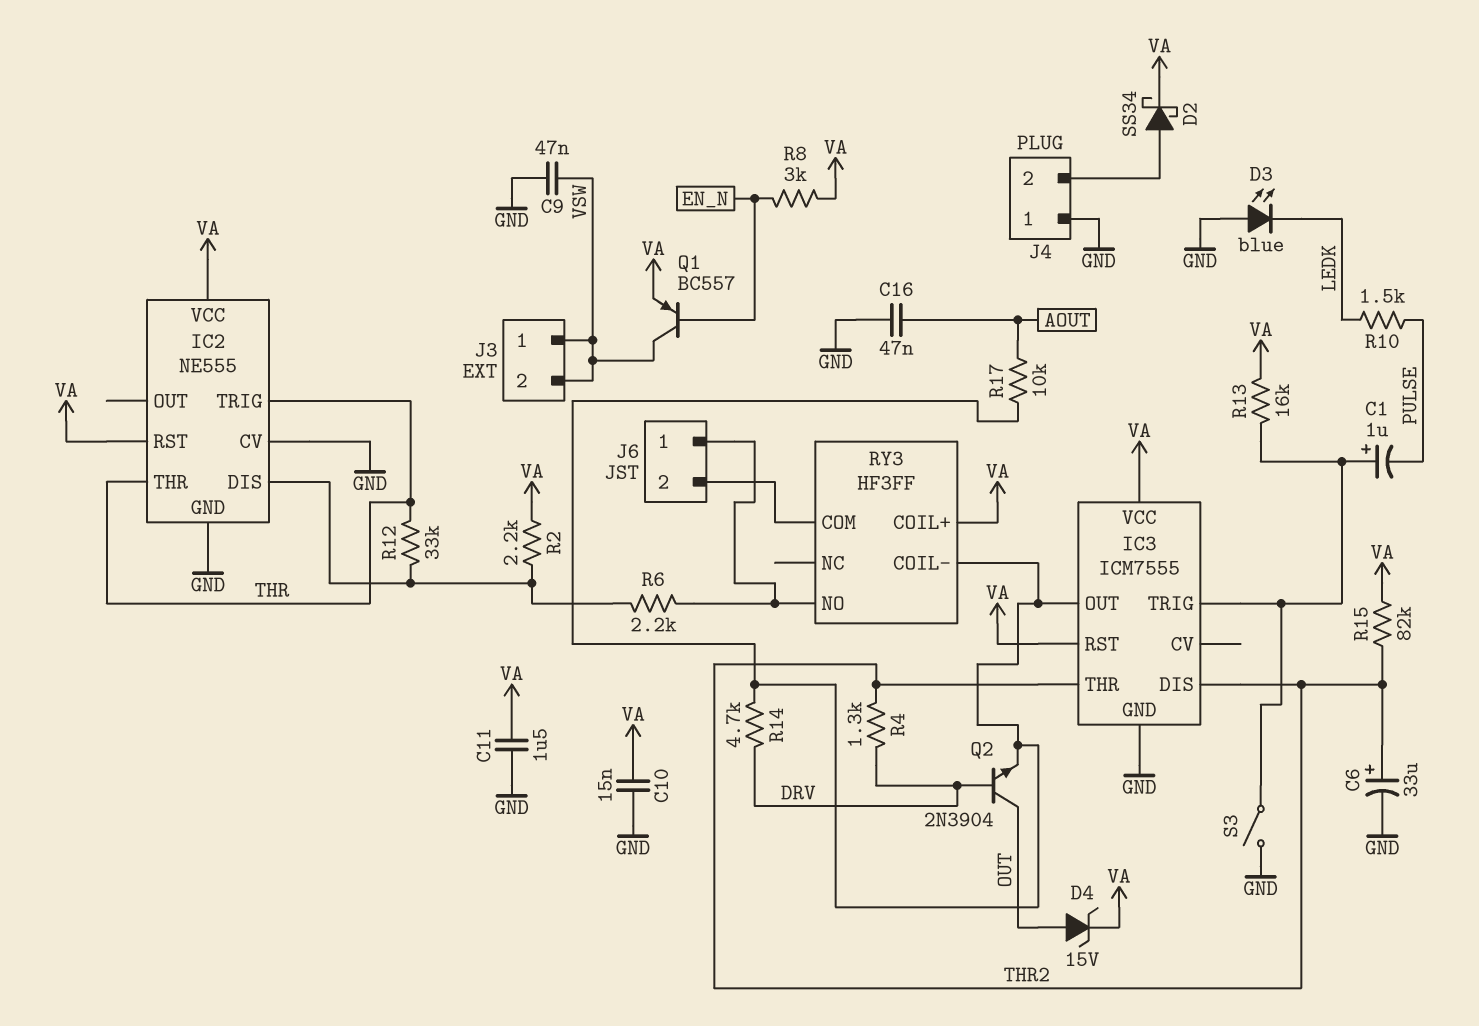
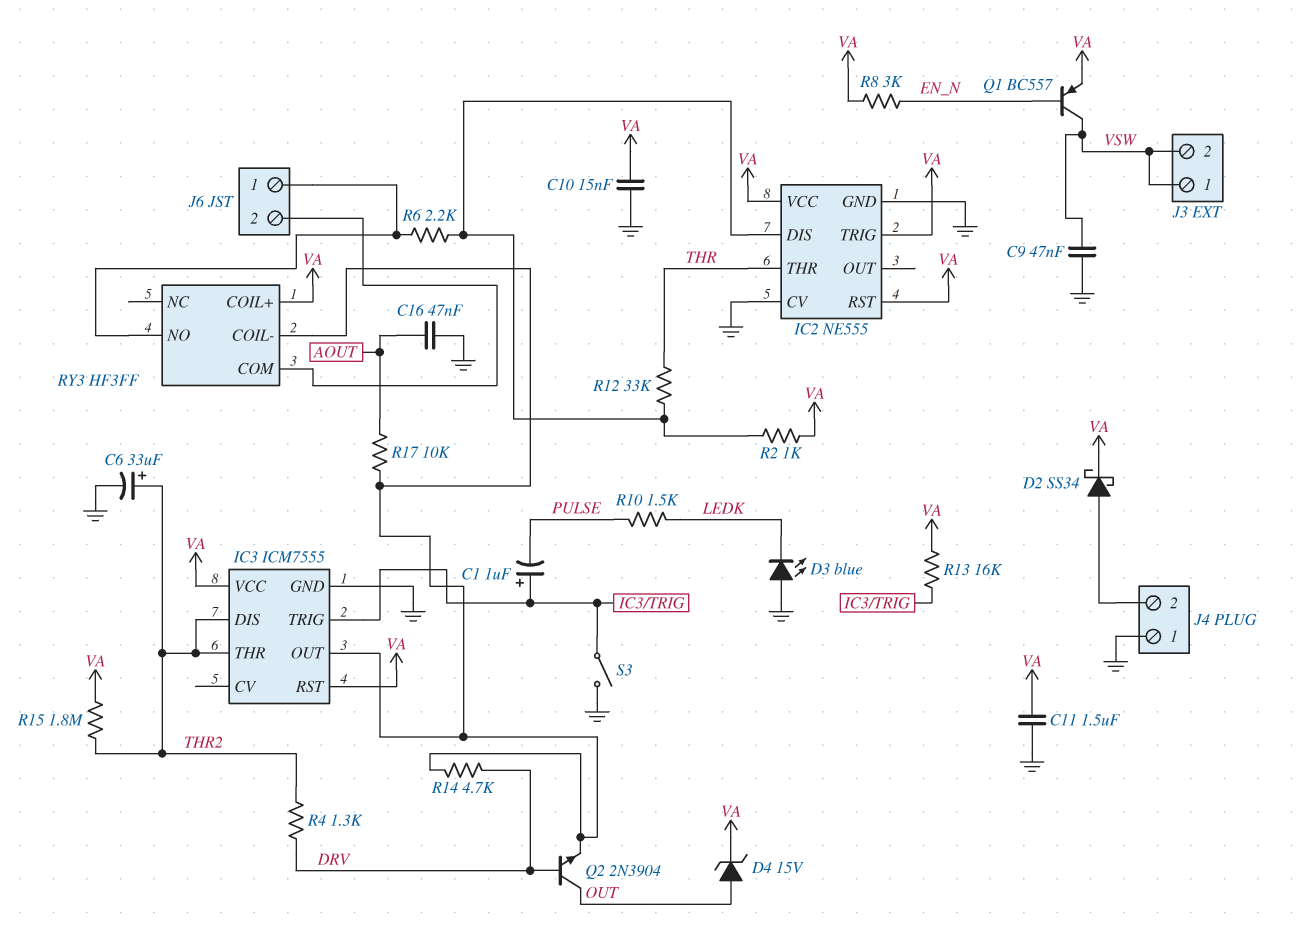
IC2 pin TRIG: THR -> VA
R2: 2.2k (IC2/DIS, VA) -> 1k (IC2/DIS, VA)
R15: 82k (THR2, VA) -> 1.8M (THR2, VA)

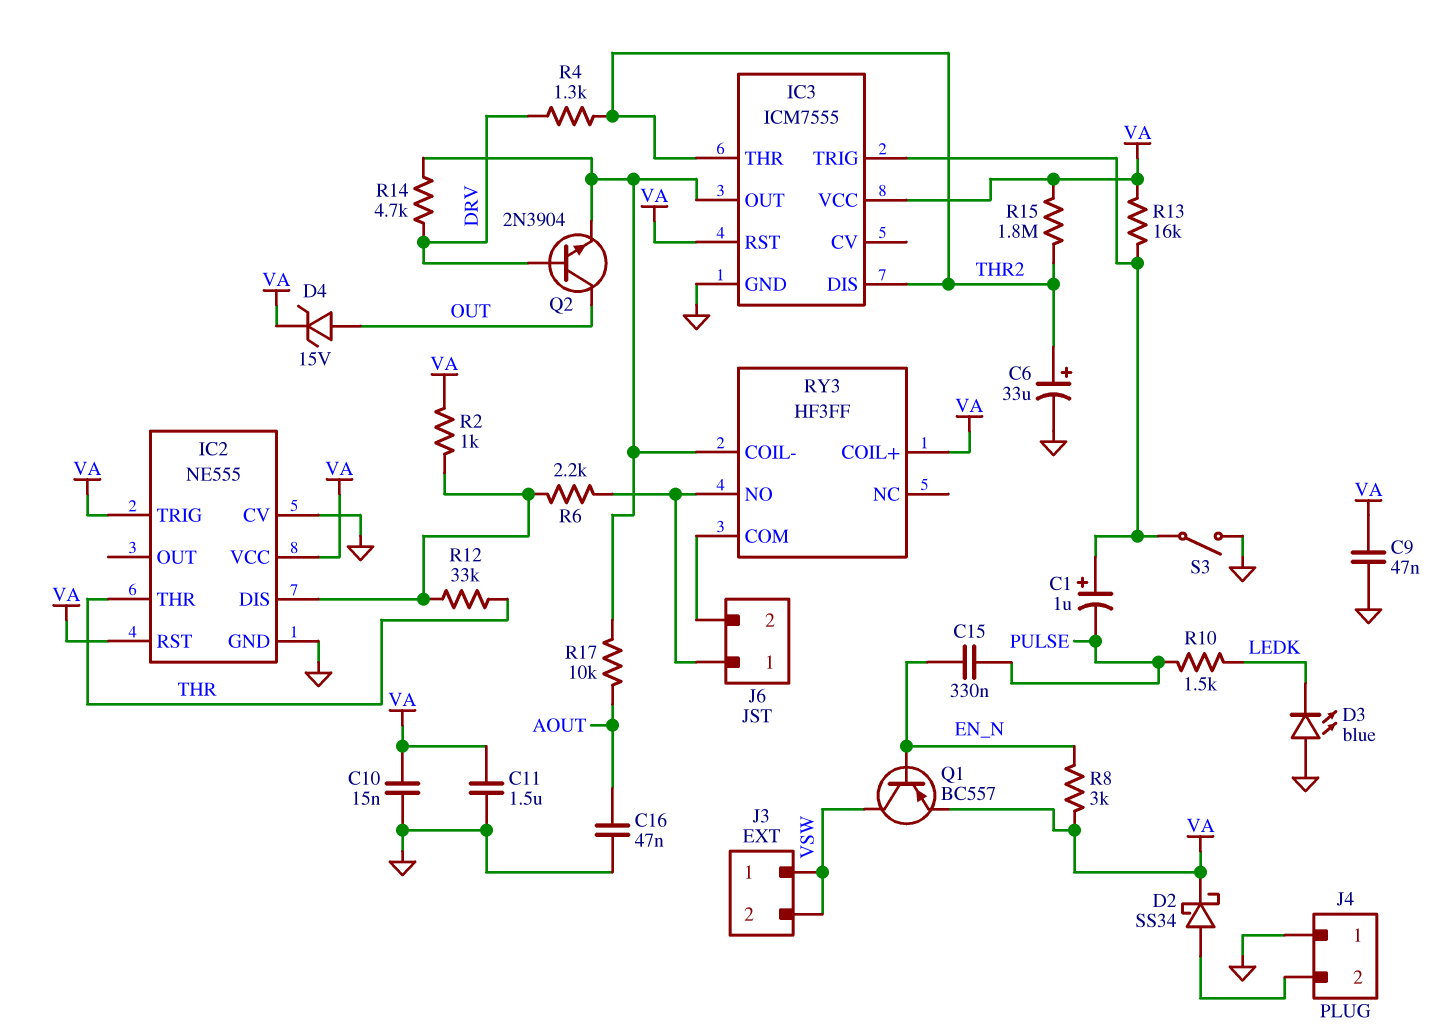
C9: 47nF (GND, VSW) -> 47nF (GND, VA)
C15: none -> 330nF (EN_N, PULSE)

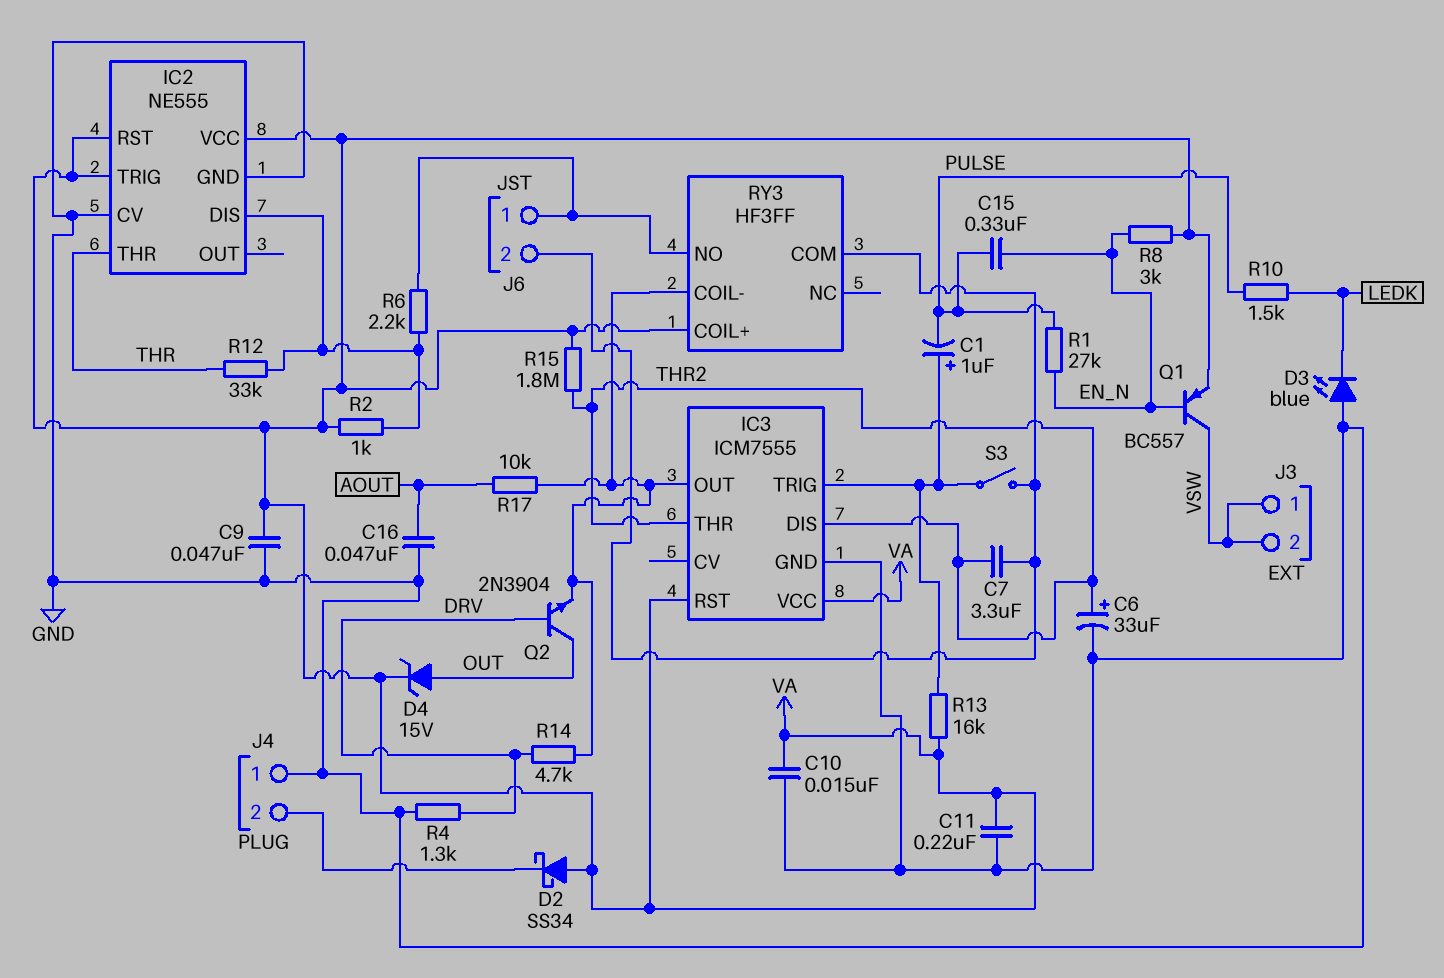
C7: none -> 3.3uF (J6/2, THR2)
C11: 1.5uF (GND, VA) -> 220nF (GND, VA)
D2: schottky SS34 (A J4/2, K VA) -> schottky SS34 (A VA, K J4/2)
R1: none -> 27k (EN_N, PULSE)
R4: 1.3k (DRV, THR2) -> 1.3k (DRV, GND)
S3: switch (GND, IC3/TRIG) -> switch (IC3/TRIG, J6/2)

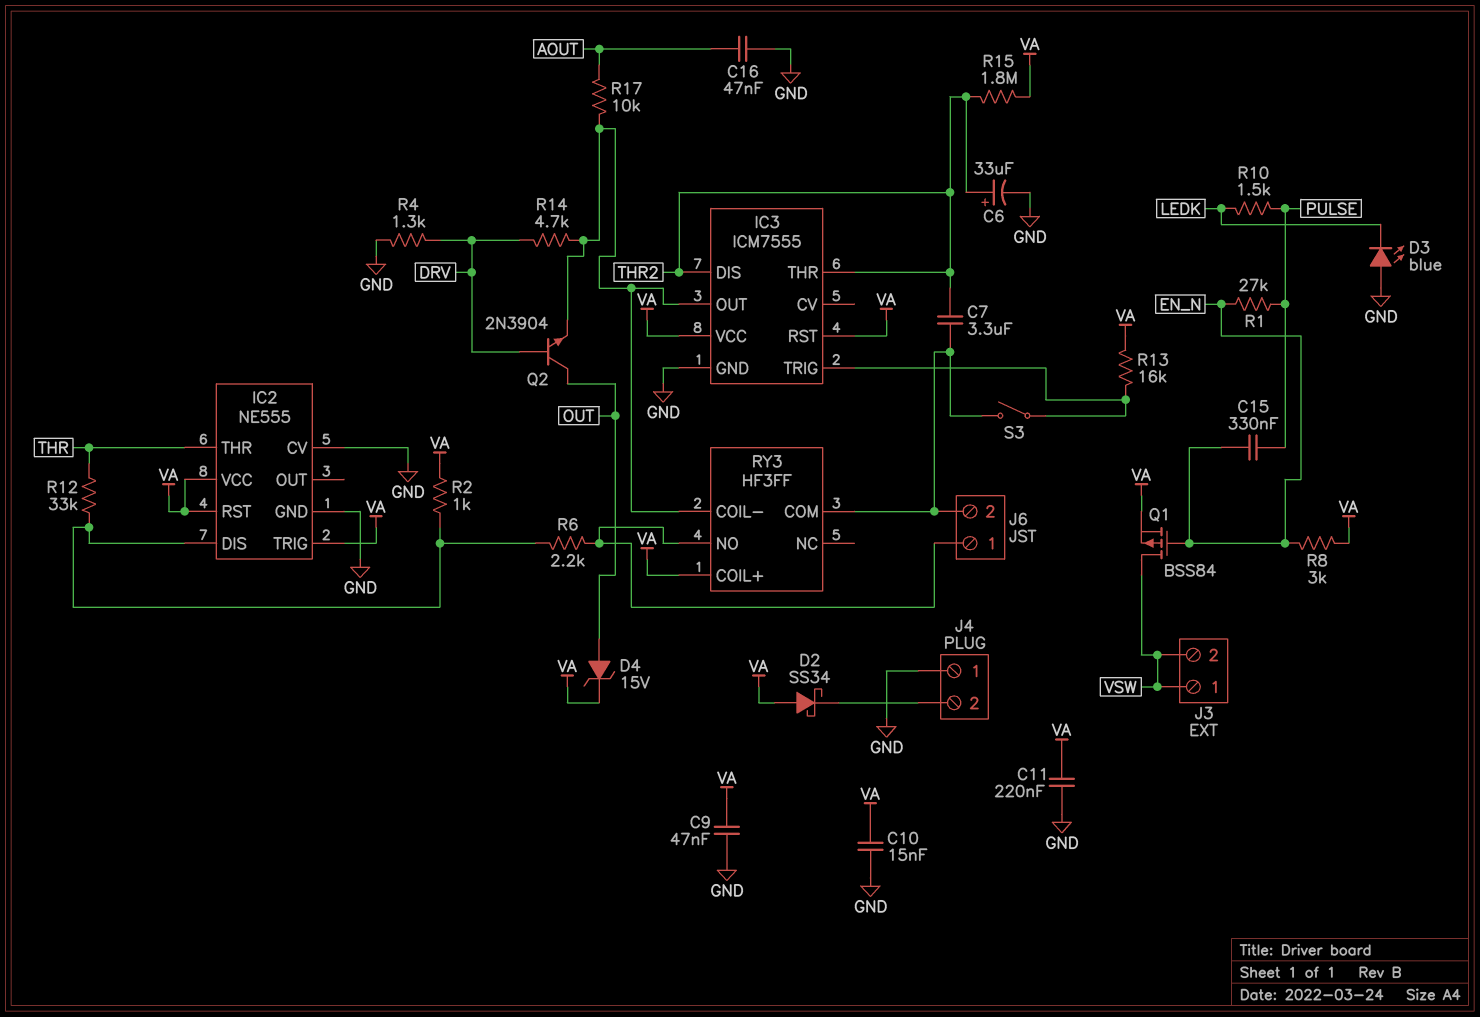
C1: 1uF (plus IC3/TRIG, minus PULSE) -> none
Q1: PNP BC557 (B EN_N, C VSW, E VA) -> PMOS BSS84 (G EN_N, D VSW, S VA)

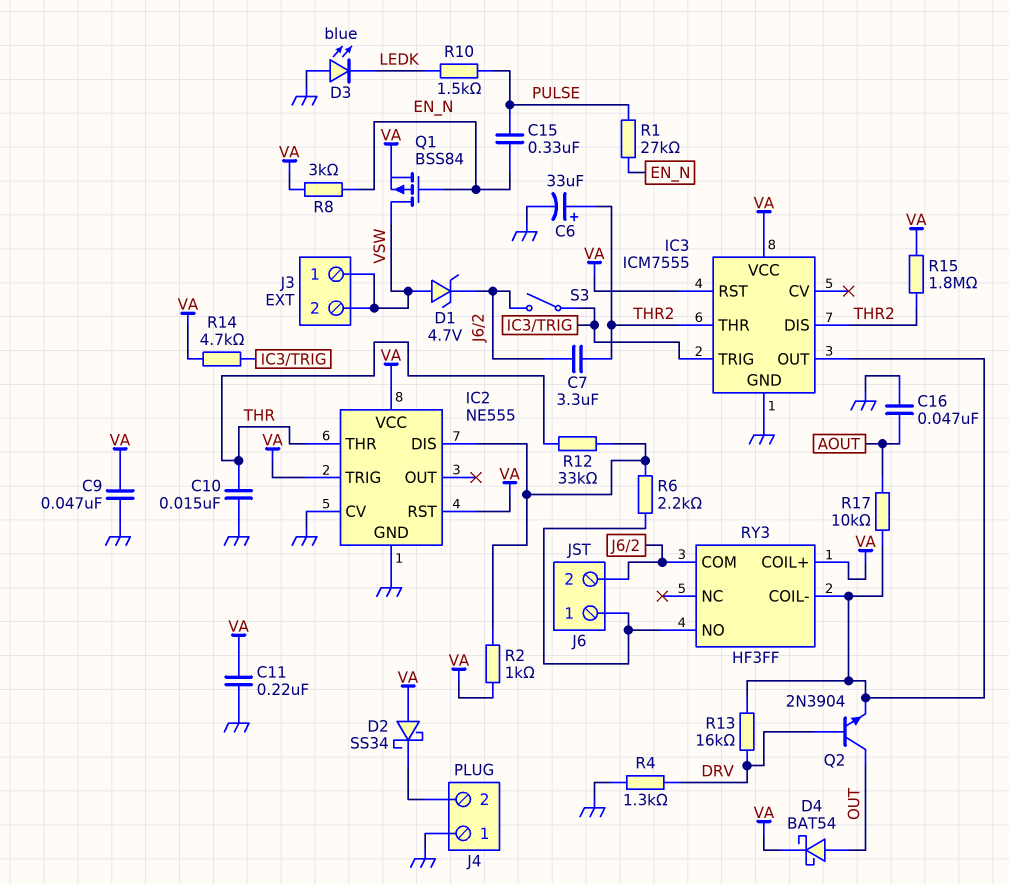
C10: 15nF (GND, VA) -> 15nF (GND, THR)
D1: none -> zener 4.7V (A VSW, K J6/2)
D4: zener 15V (A OUT, K VA) -> schottky BAT54 (A OUT, K VA)
R13: 16k (IC3/TRIG, VA) -> 16k (DRV, IC3/OUT)
R14: 4.7k (DRV, IC3/OUT) -> 4.7k (IC3/TRIG, VA)

